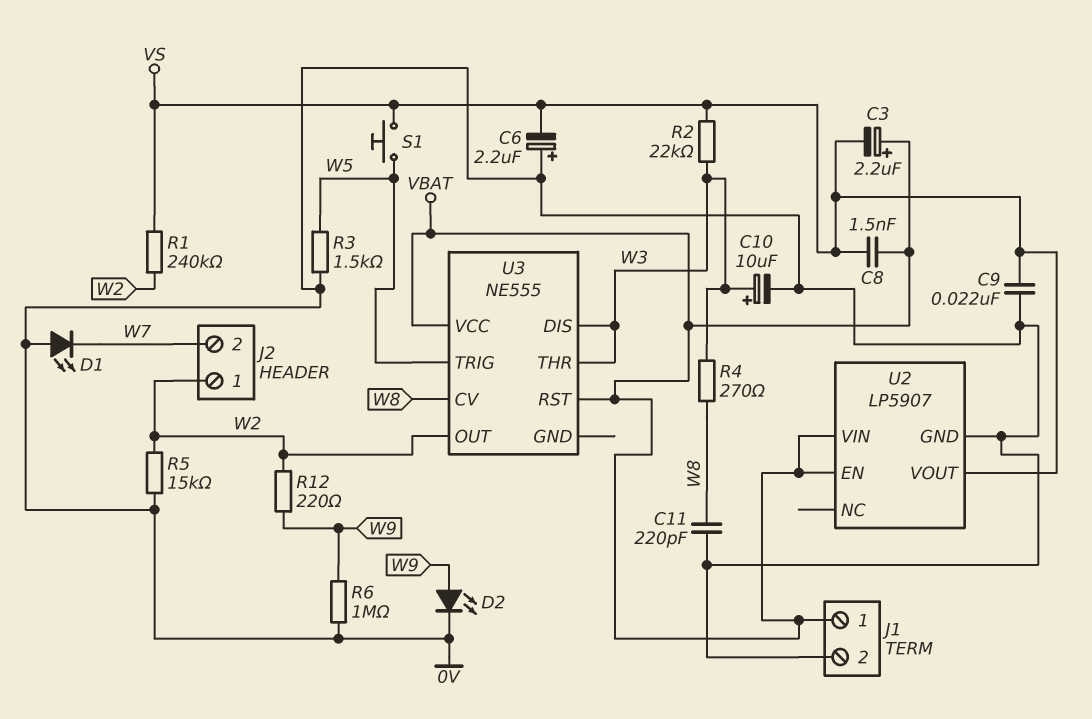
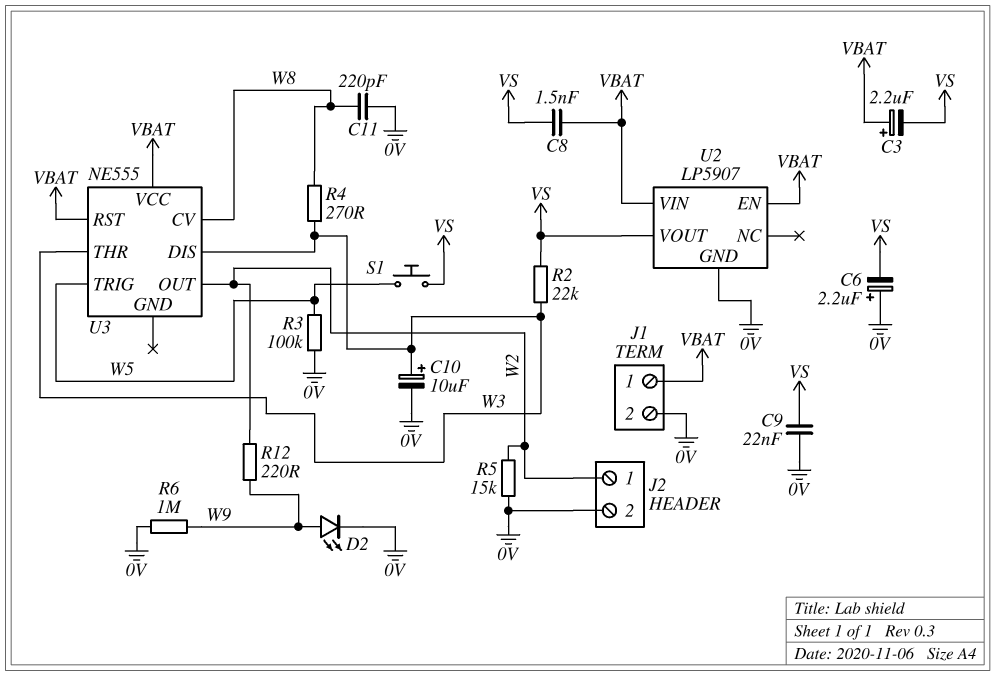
D1: LED (A 0V, K W7) -> none
J2 pin 2: W7 -> 0V
R1: 240k (VS, W2) -> none
R3: 1.5k (0V, W5) -> 100k (0V, W5)

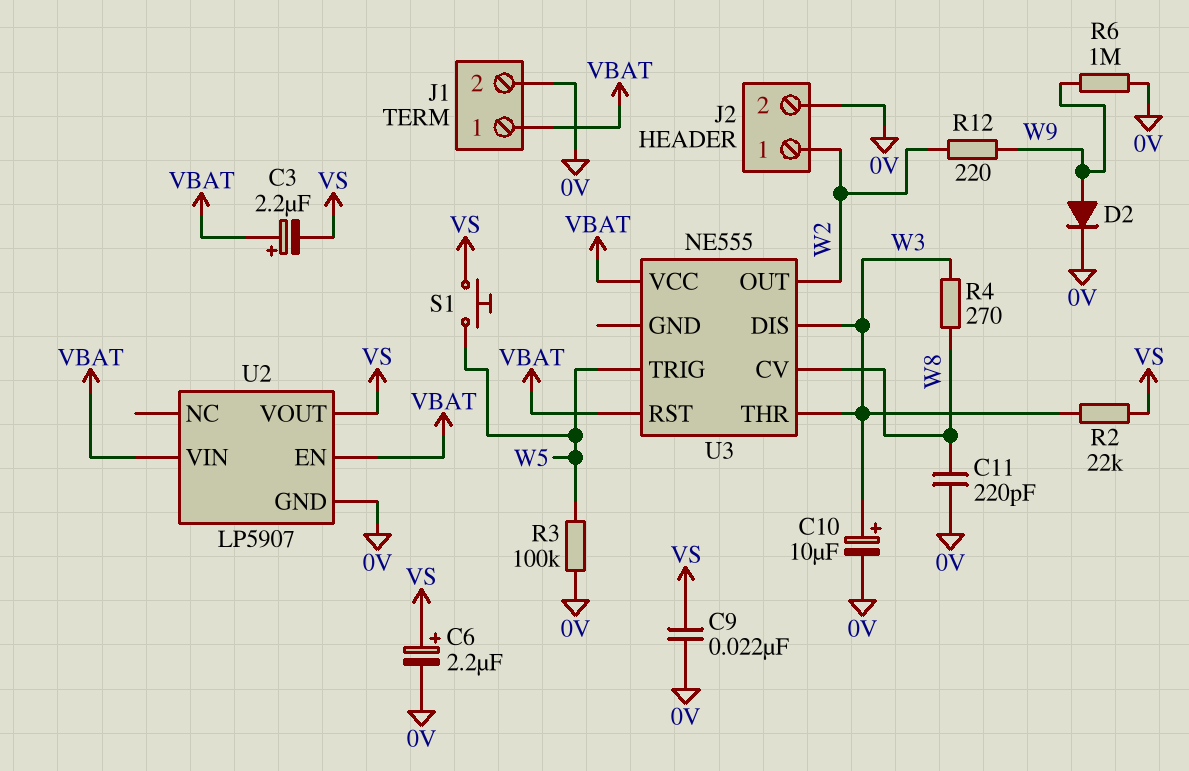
C6: 2.2uF (plus 0V, minus VS) -> 2.2uF (plus VS, minus 0V)
C8: 1.5nF (VBAT, VS) -> none
D2: LED (A W9, K 0V) -> diode (A W9, K 0V)
R5: 15k (0V, W2) -> none

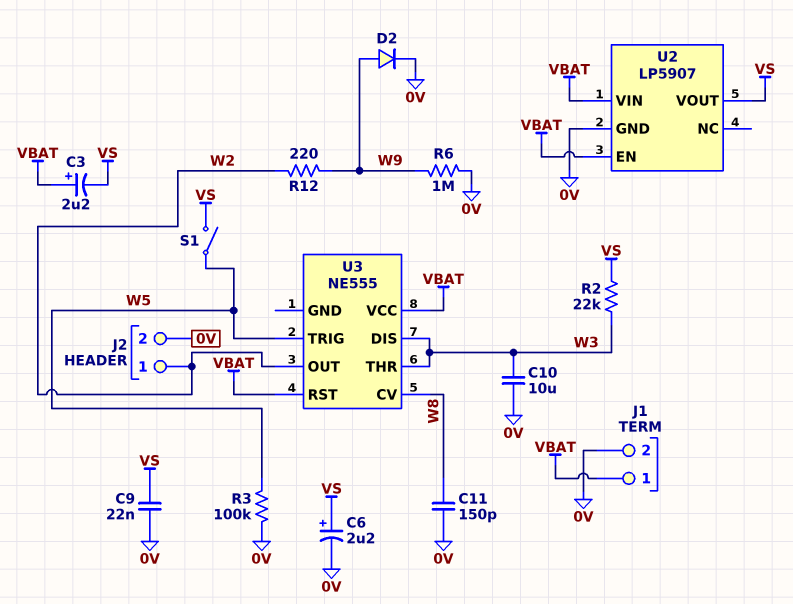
C10: 10uF (plus W3, minus 0V) -> 10uF (0V, W3)
C11: 220pF (0V, W8) -> 150pF (0V, W8)
R4: 270 (W3, W8) -> none
S1: button (VS, W5) -> switch (VS, W5)

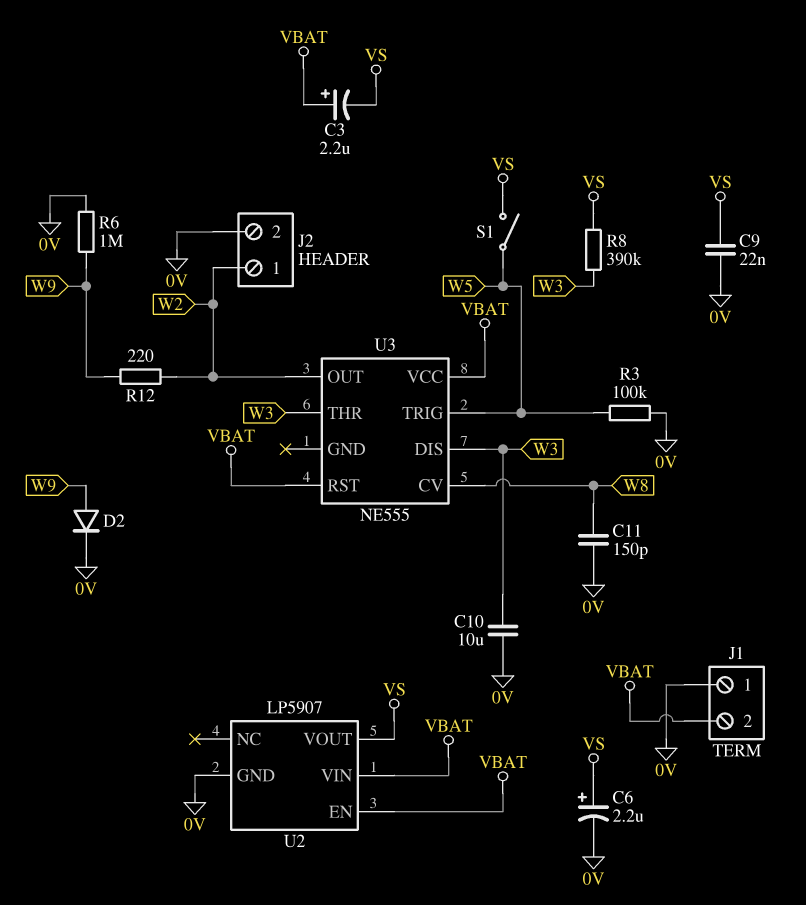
J1 pin 1: VBAT -> 0V
J1 pin 2: 0V -> VBAT
R2: 22k (VS, W3) -> none
R8: none -> 390k (VS, W3)

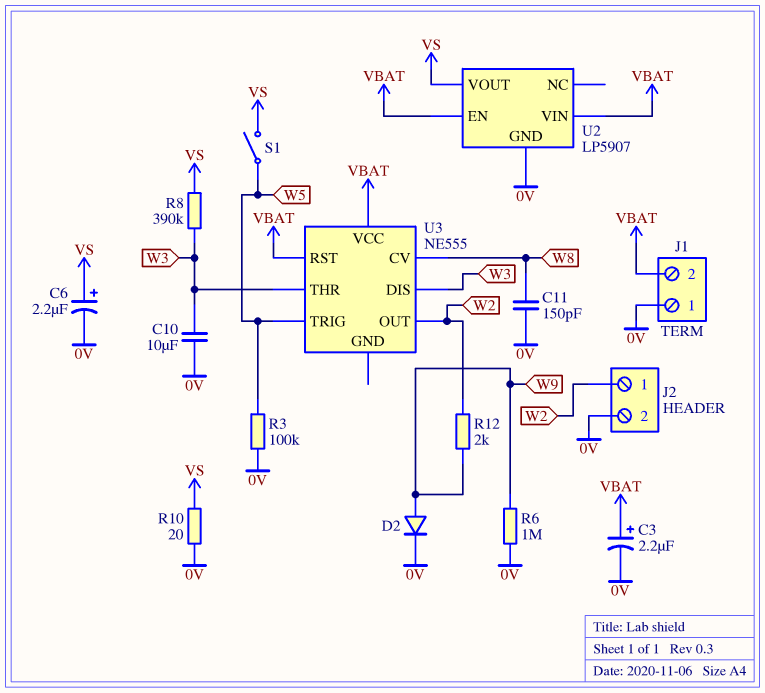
C3: 2.2uF (plus VBAT, minus VS) -> 2.2uF (plus VBAT, minus 0V)
C9: 22nF (0V, VS) -> none
R10: none -> 20 (0V, VS)
R12: 220 (W2, W9) -> 2k (W2, W9)

